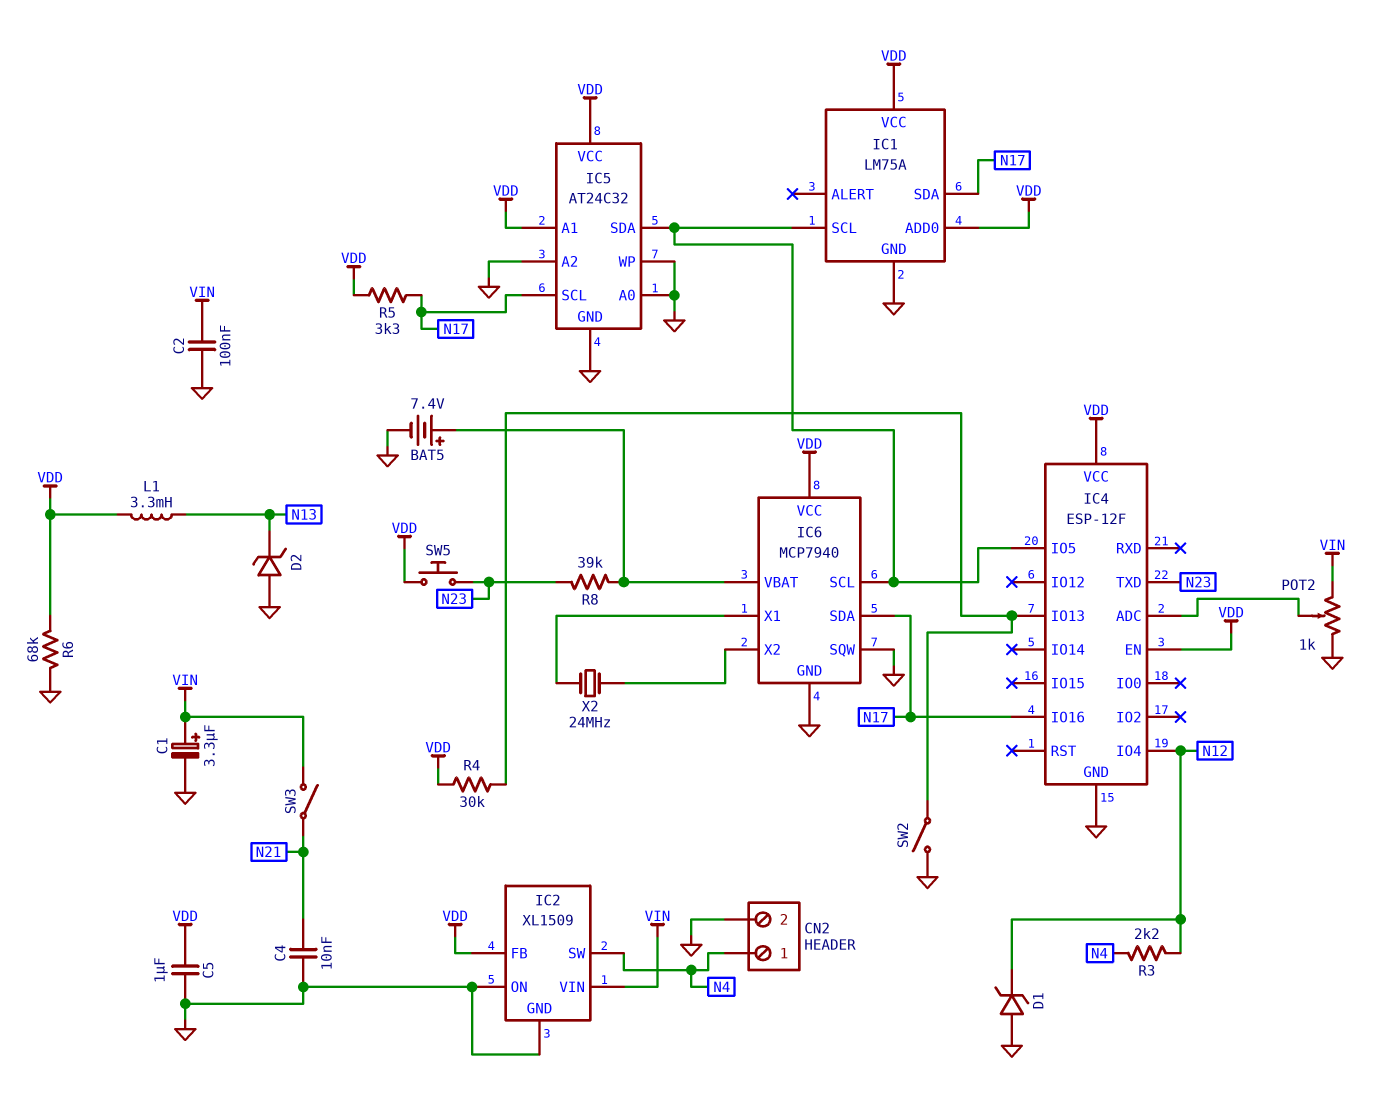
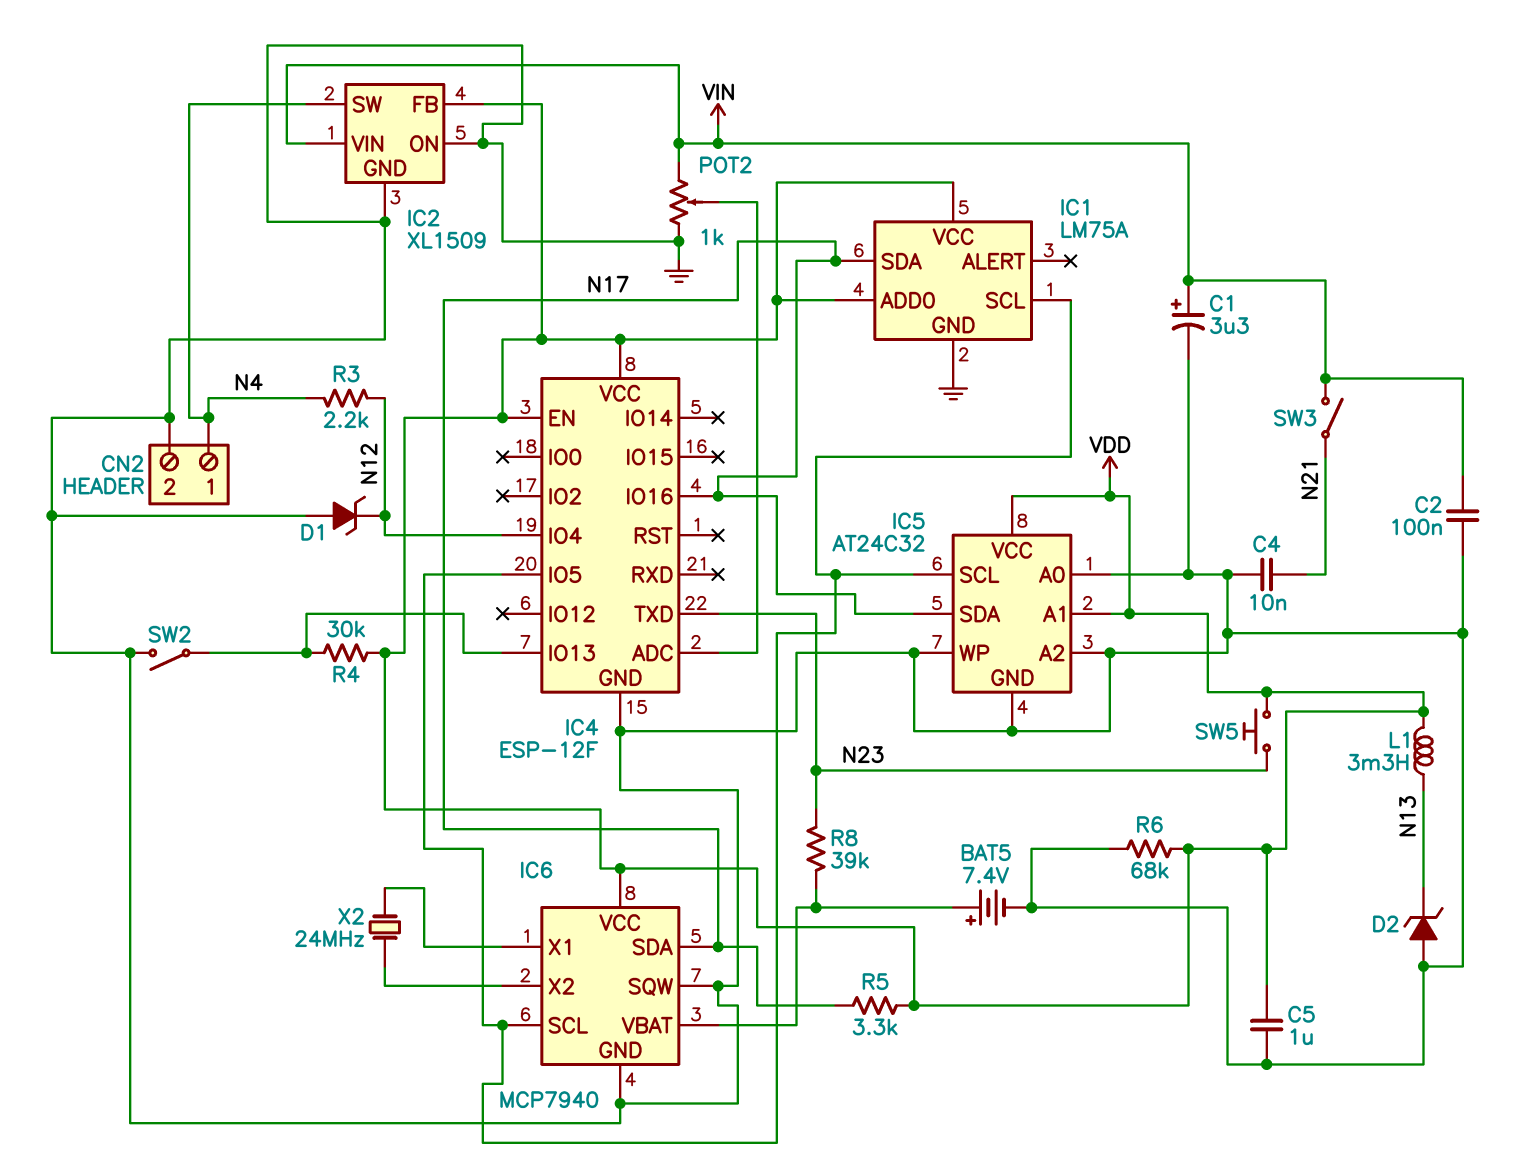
IC5 pin SCL: N17 -> IC1/SCL
IC5 pin SDA: IC1/SCL -> N17

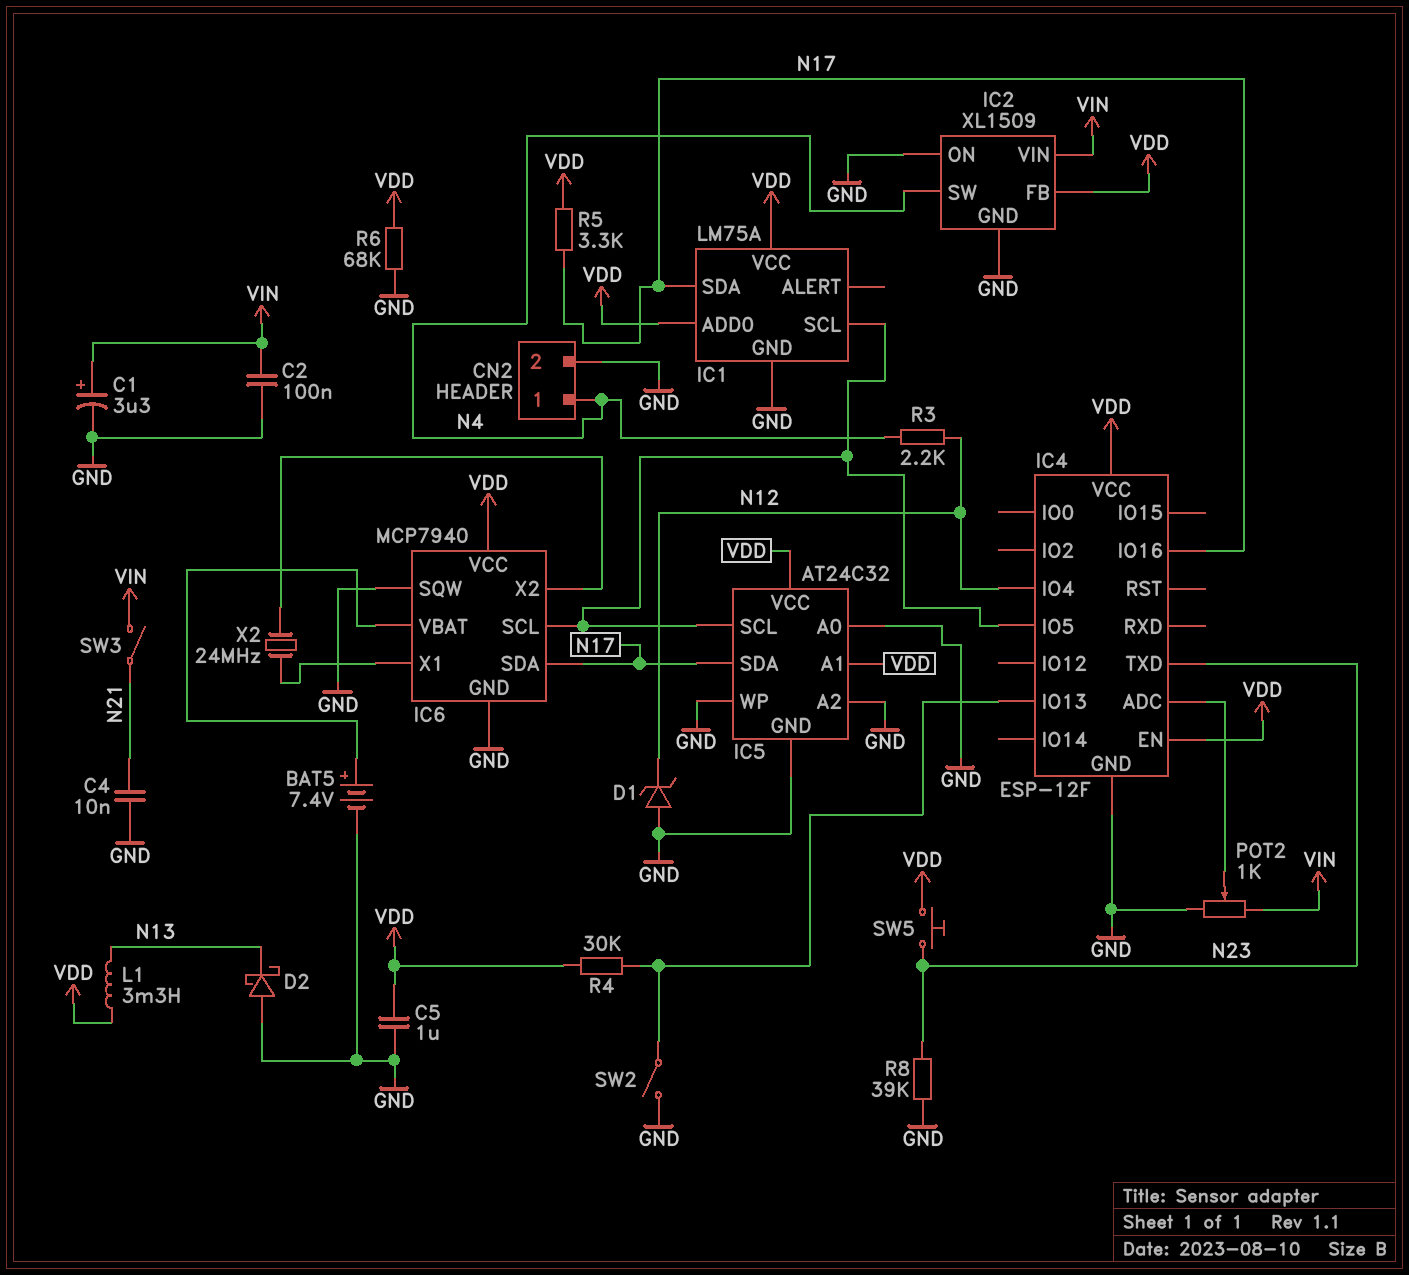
D2: zener (A GND, K N13) -> schottky (A GND, K N13)
R8: 39k (IC6/VBAT, N23) -> 39k (GND, N23)

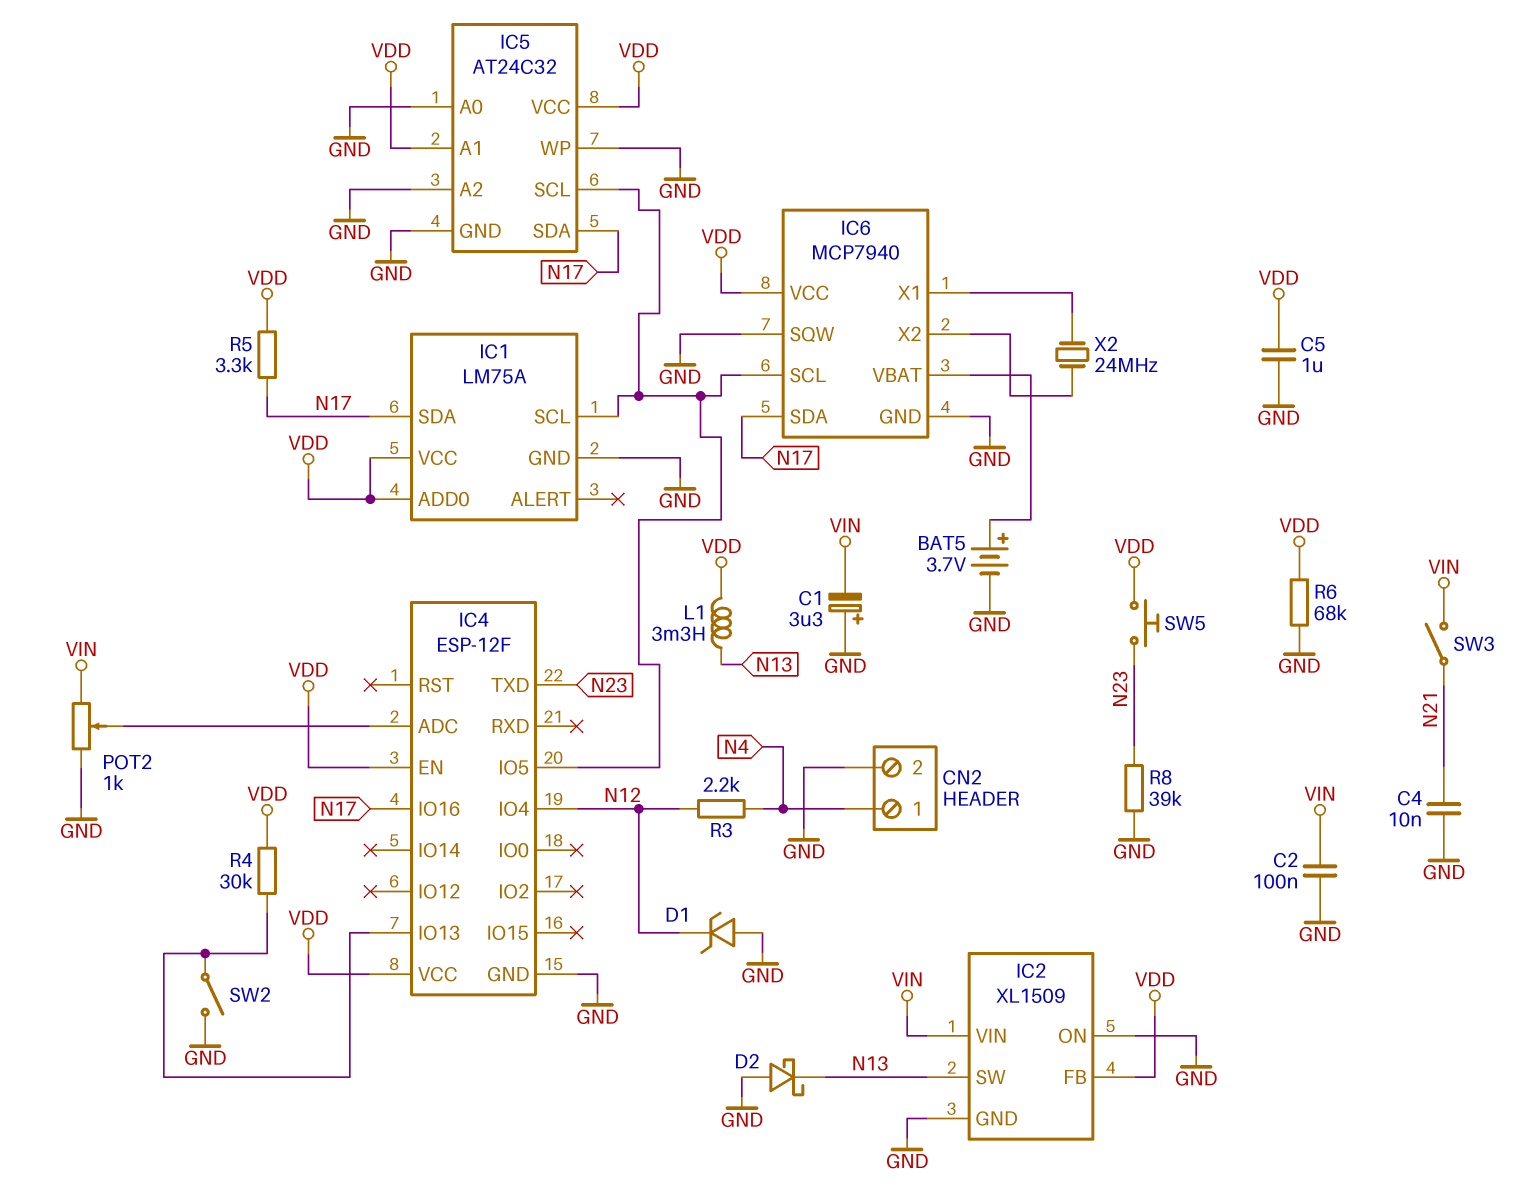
BAT5: 7.4V (plus IC6/VBAT, minus GND) -> 3.7V (plus IC6/VBAT, minus GND)
C1: 3.3uF (plus VIN, minus GND) -> 3.3uF (plus GND, minus VIN)
IC2 pin SW: N4 -> N13

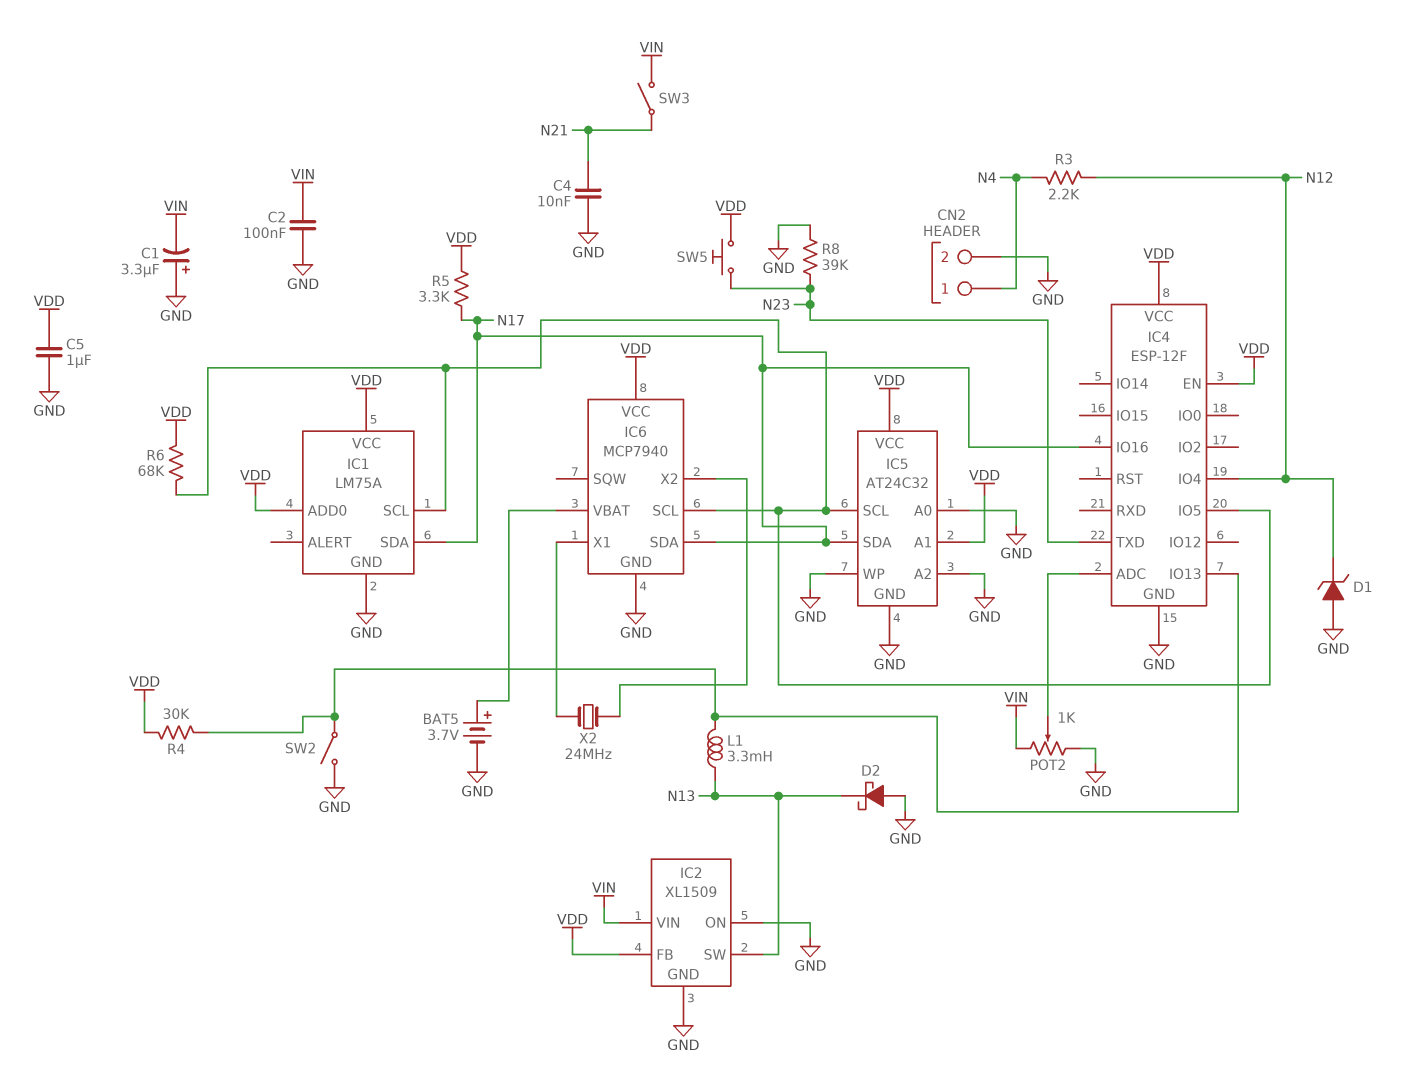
IC6 pin SQW: GND -> none
L1: 3.3mH (N13, VDD) -> 3.3mH (IC4/IO13, N13)
R6: 68k (GND, VDD) -> 68k (IC1/SCL, VDD)

